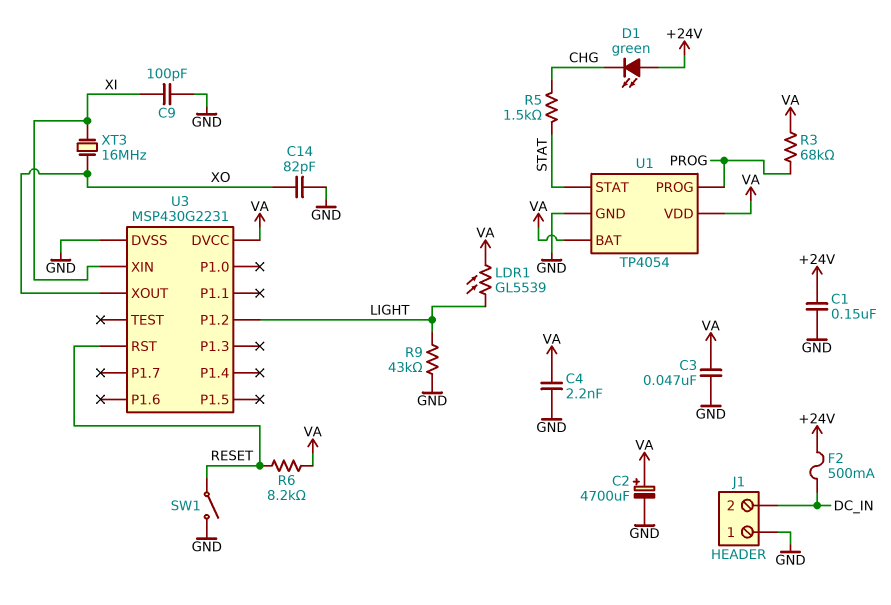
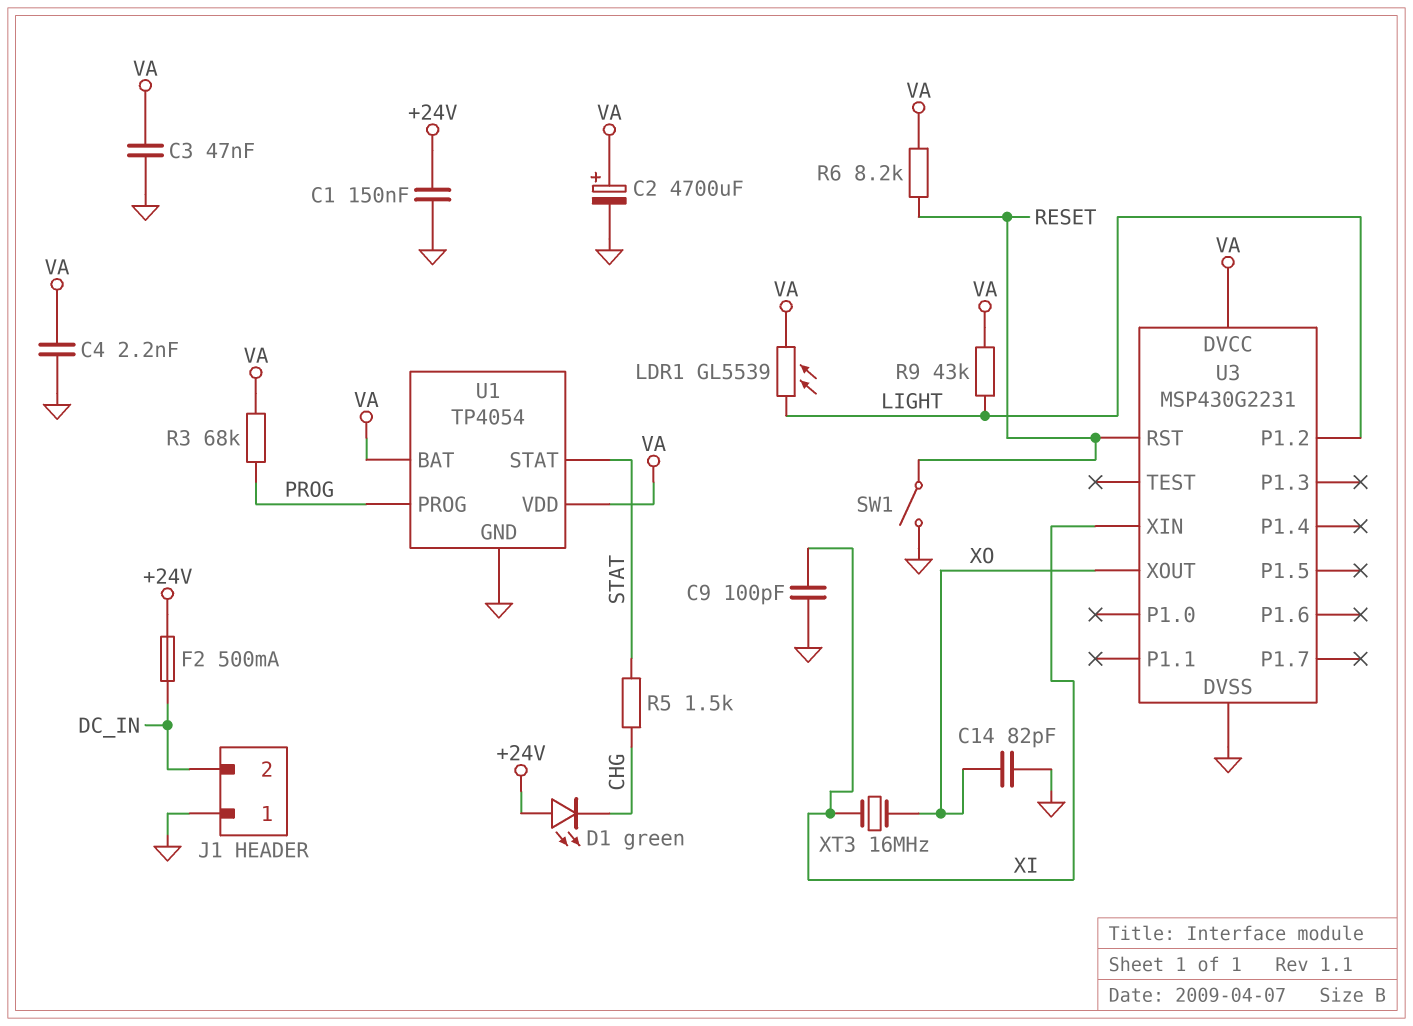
R9: 43k (GND, LIGHT) -> 43k (LIGHT, VA)

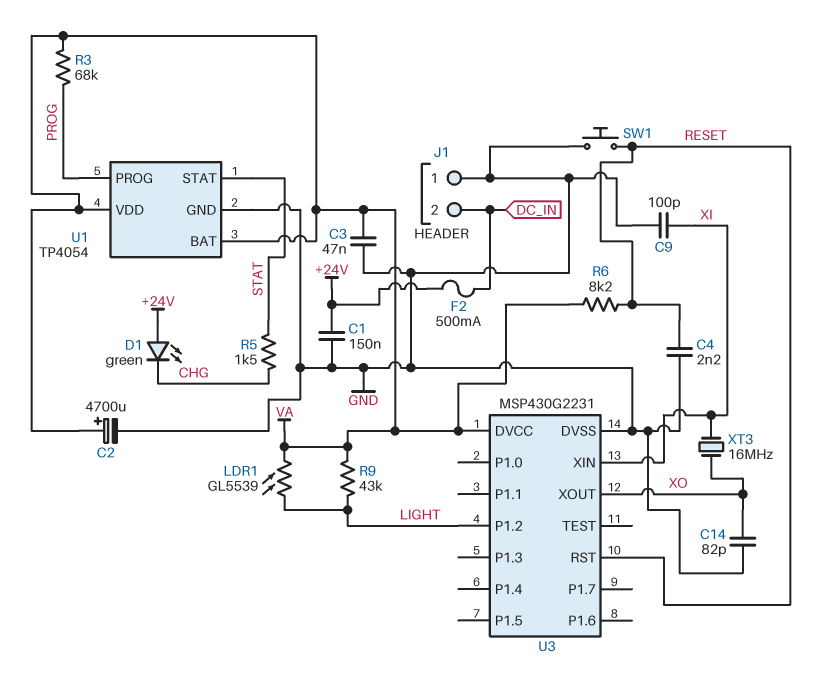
C4: 2.2nF (GND, VA) -> 2.2nF (GND, RESET)
SW1: switch (GND, RESET) -> button (GND, RESET)

